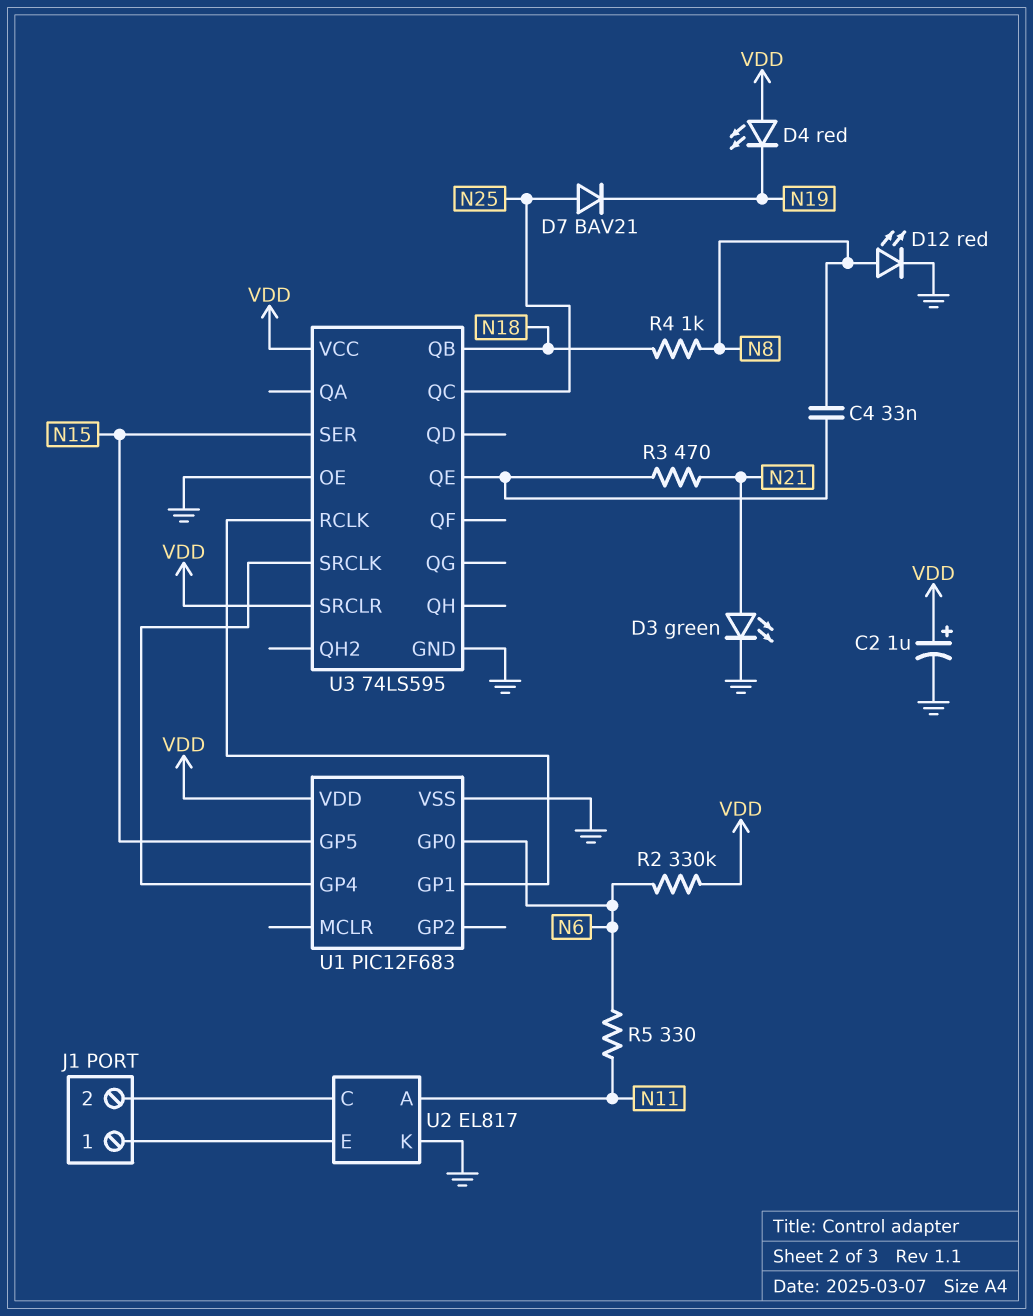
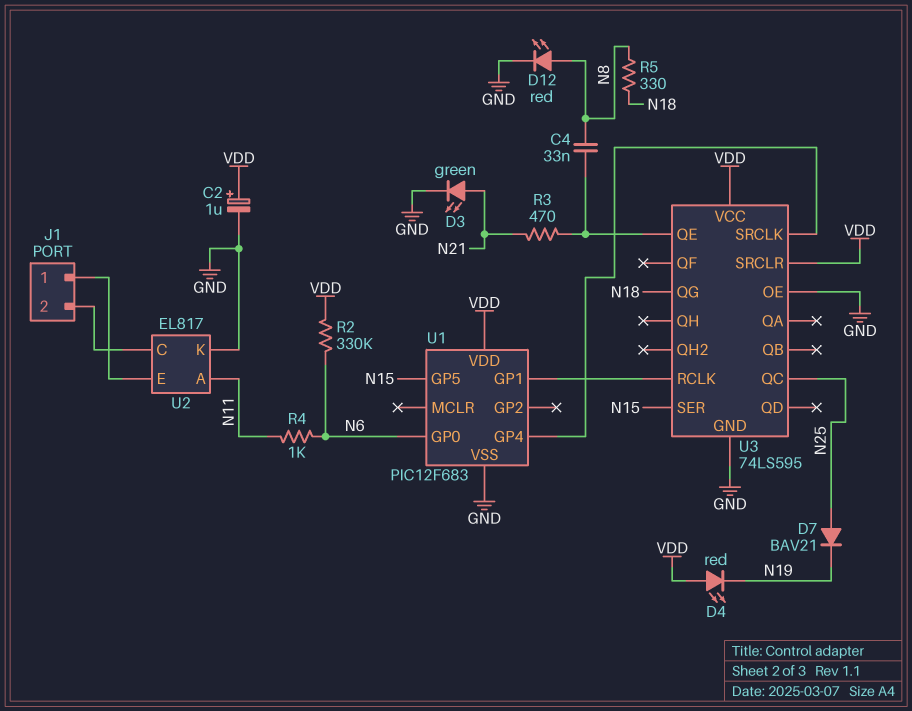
R4: 1k (N8, N18) -> 1k (N6, N11)
R5: 330 (N6, N11) -> 330 (N8, N18)
U3 pin QB: N18 -> none
U3 pin QG: none -> N18

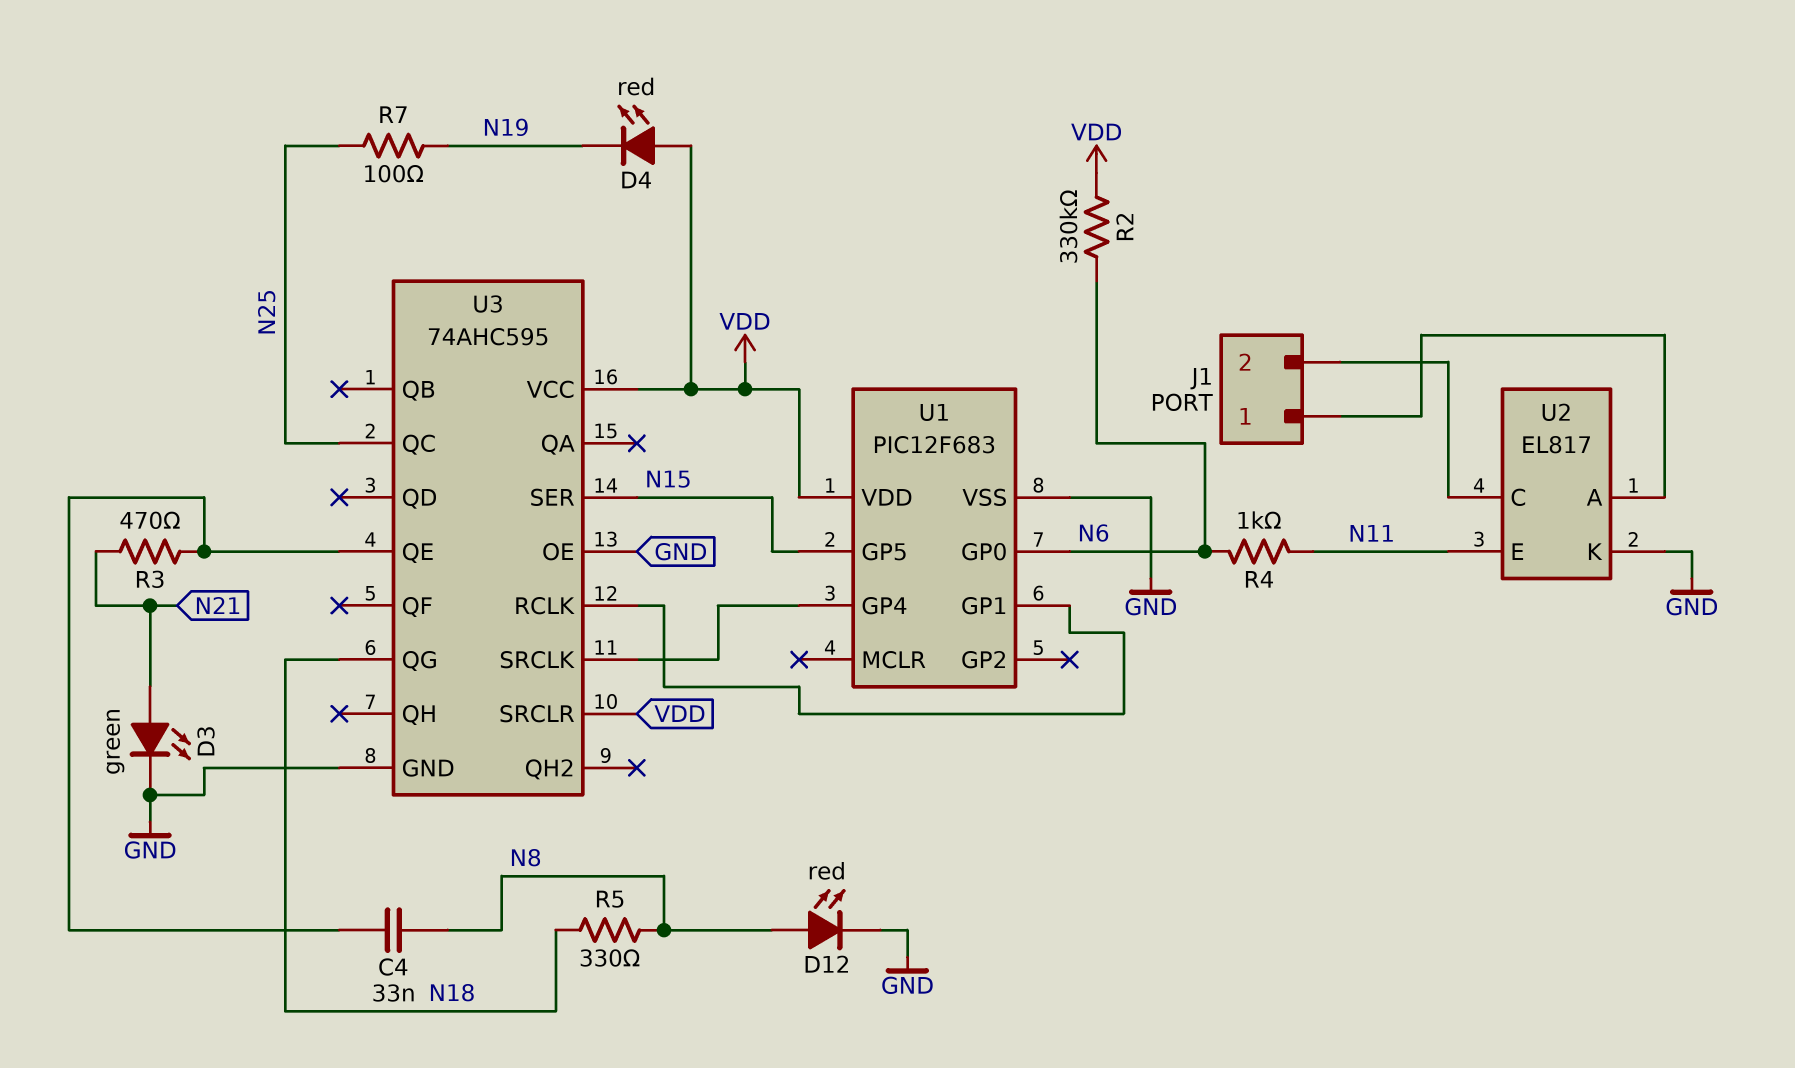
C2: 1uF (plus VDD, minus GND) -> none
D7: diode BAV21 (A N25, K N19) -> none
R7: none -> 100 (N19, N25)
U2 pin A: N11 -> J1/1
U2 pin E: J1/1 -> N11
U3: 74LS595 -> 74AHC595

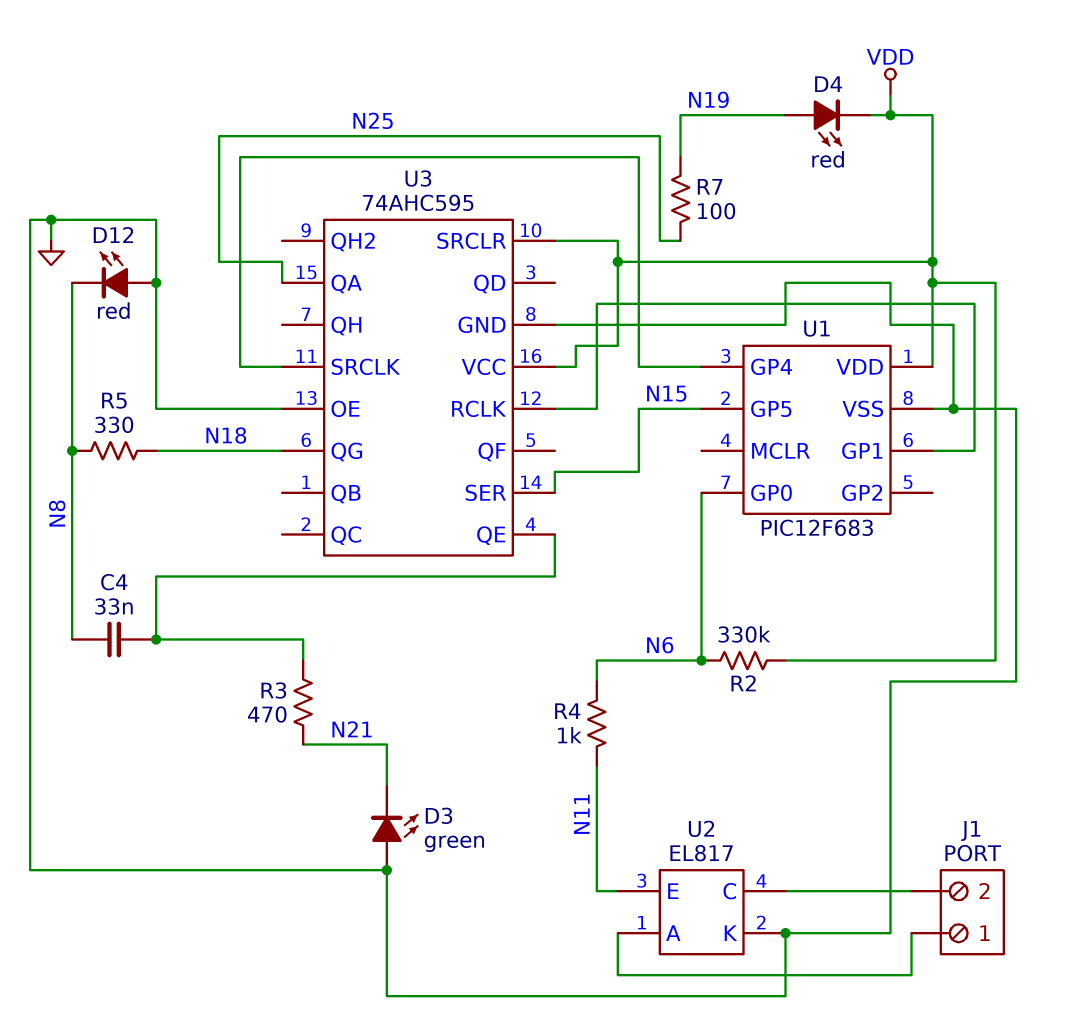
D3: LED green (A N21, K GND) -> LED green (A GND, K N21)
D4: LED red (A VDD, K N19) -> LED red (A N19, K VDD)
D12: LED red (A N8, K GND) -> LED red (A GND, K N8)
U3 pin QA: none -> N25
U3 pin QC: N25 -> none

